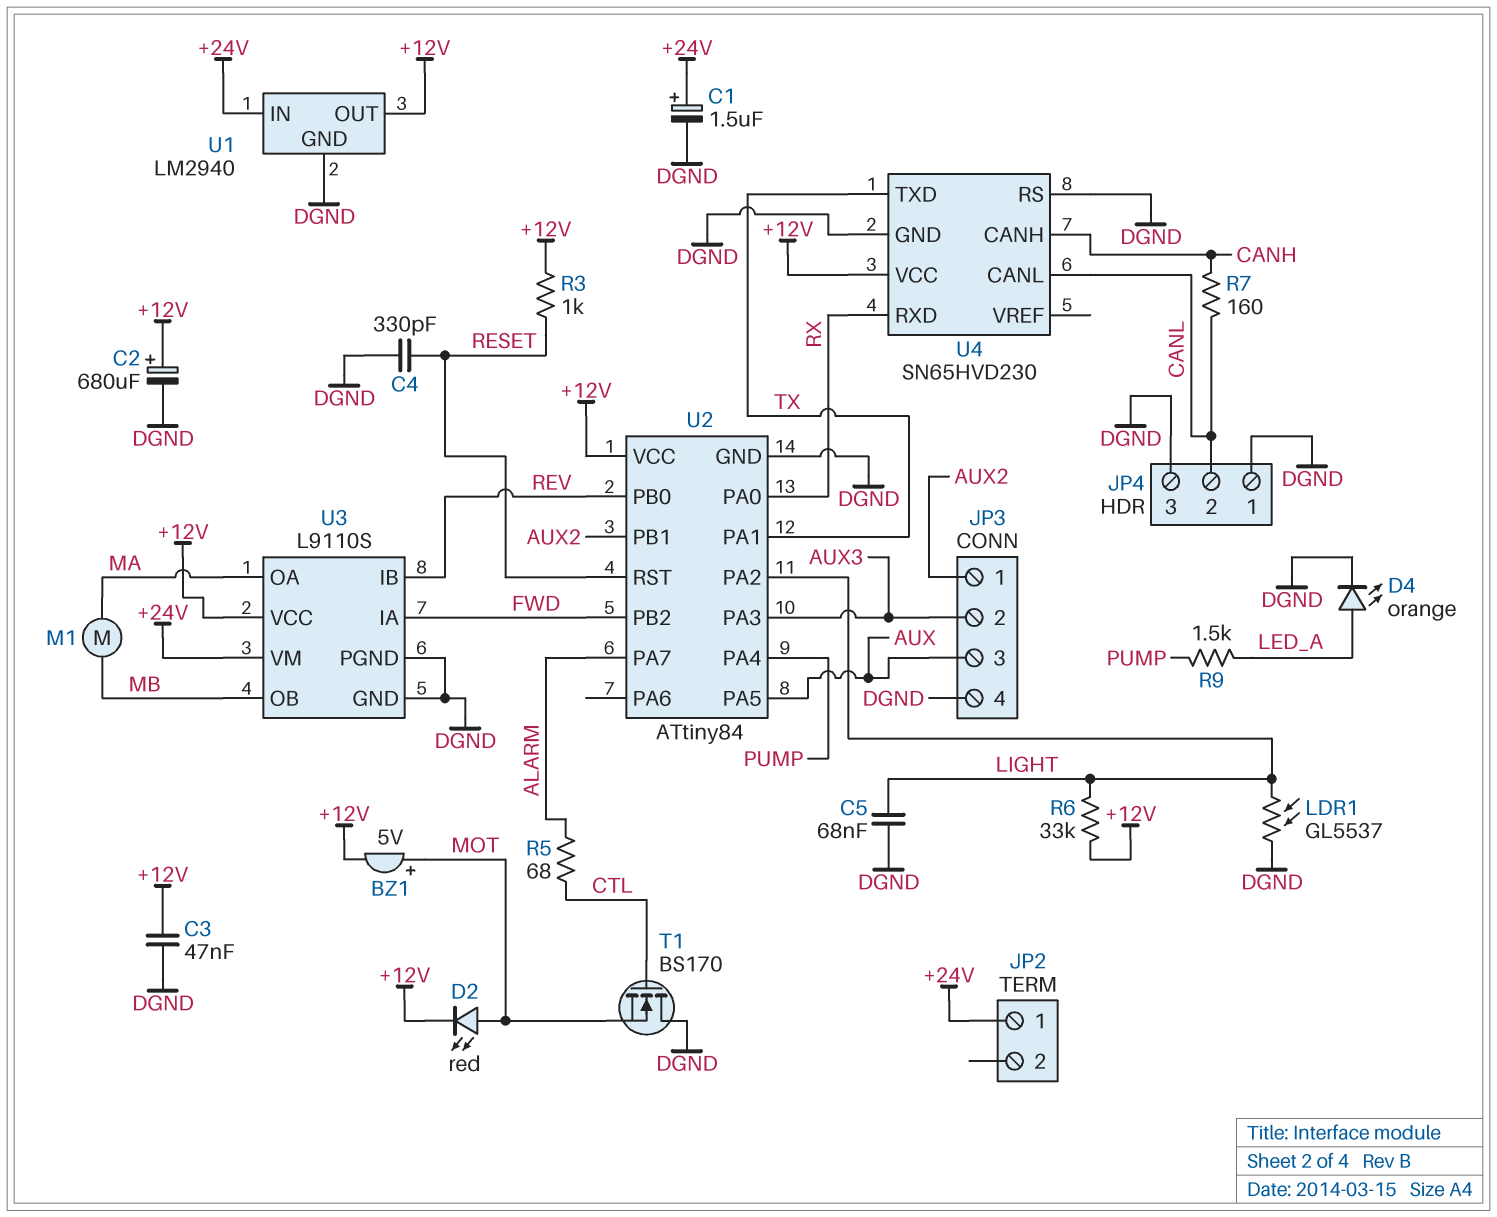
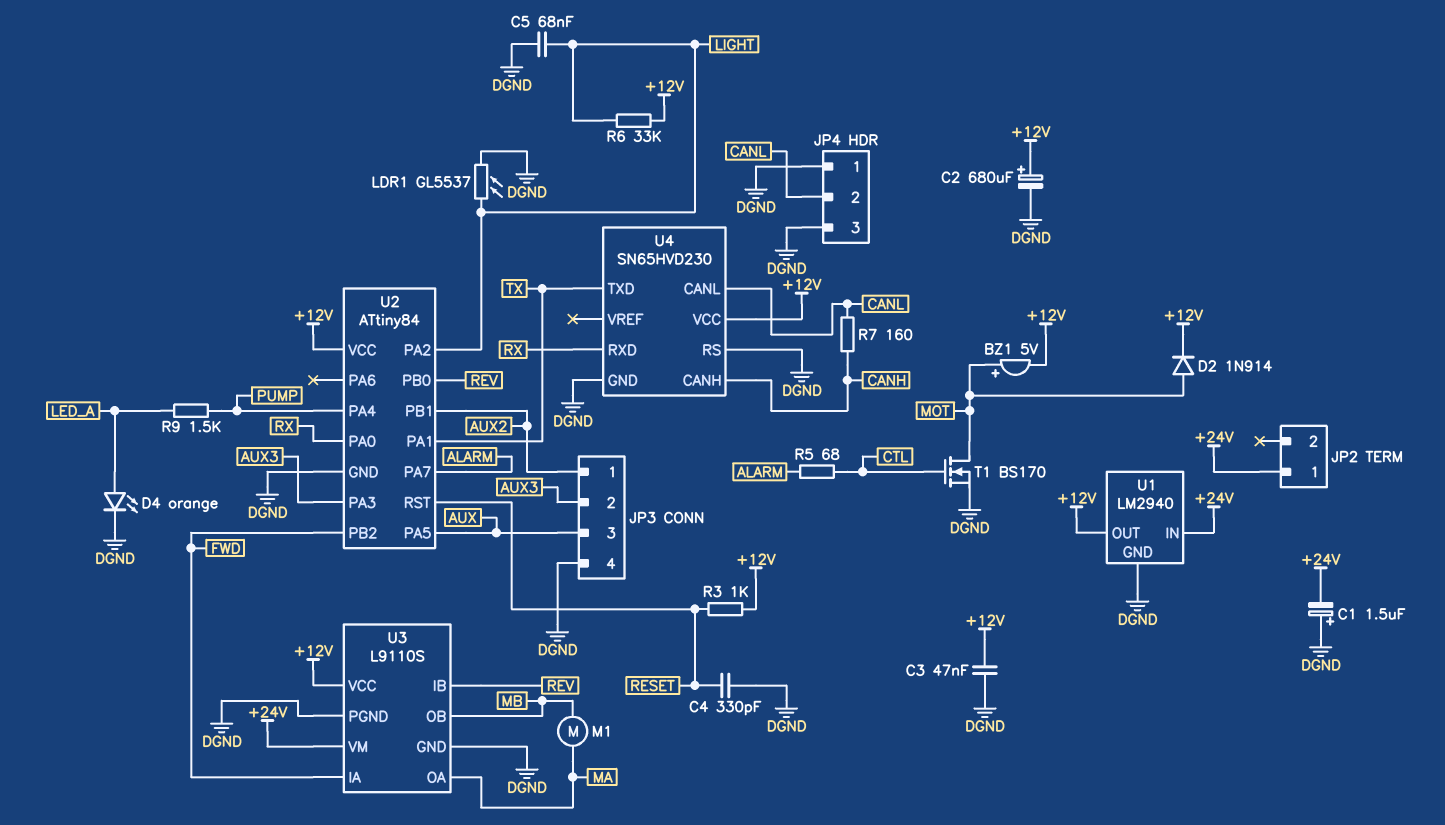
C1: 1.5uF (plus +24V, minus DGND) -> 1.5uF (plus DGND, minus +24V)
D2: LED red (A MOT, K +12V) -> diode 1N914 (A MOT, K +12V)
T1: NMOS BS170 (G CTL, D DGND, S MOT) -> NMOS BS170 (G CTL, D MOT, S DGND)

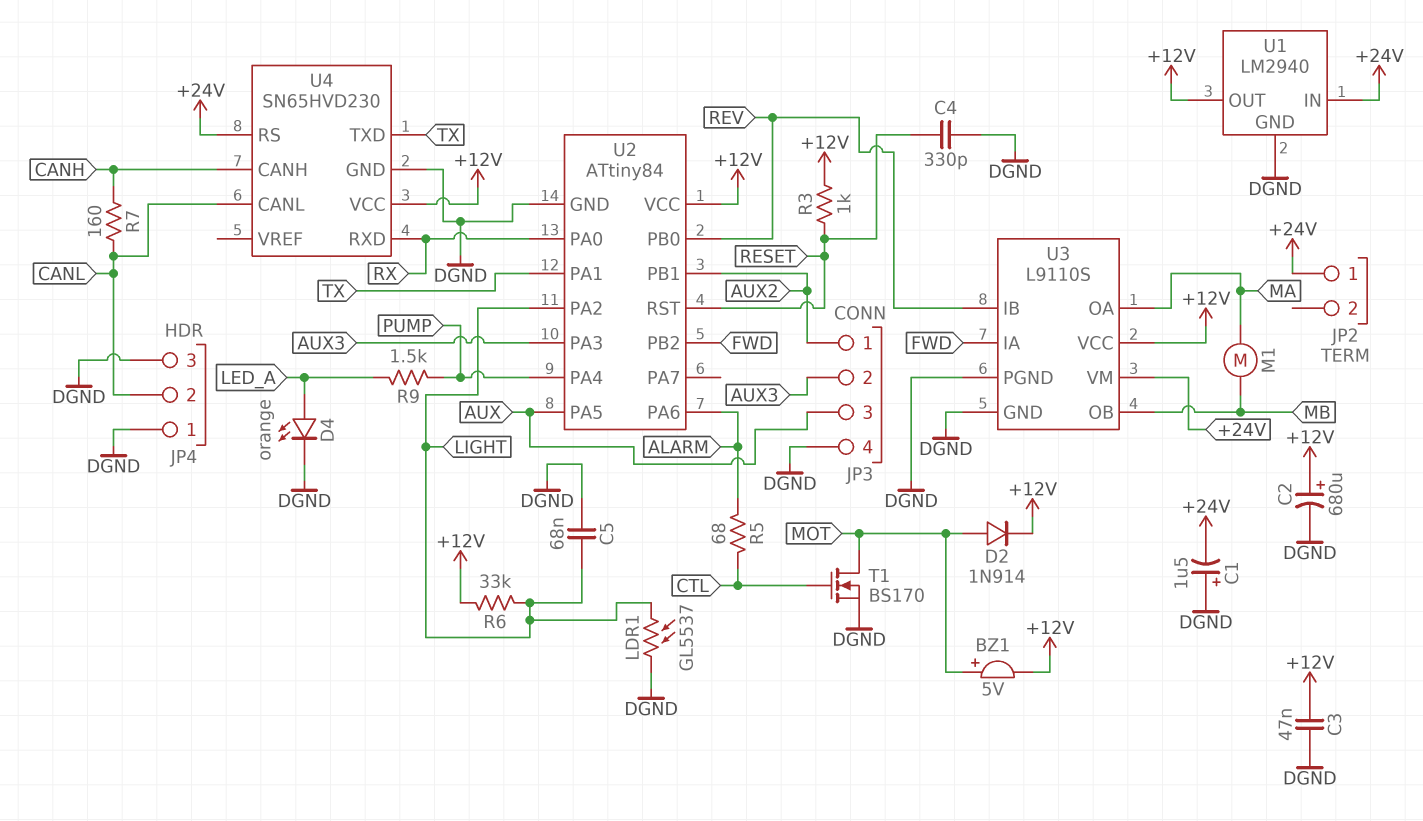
U2 pin PA6: none -> ALARM
U2 pin PA7: ALARM -> none
U4 pin RS: DGND -> +24V

